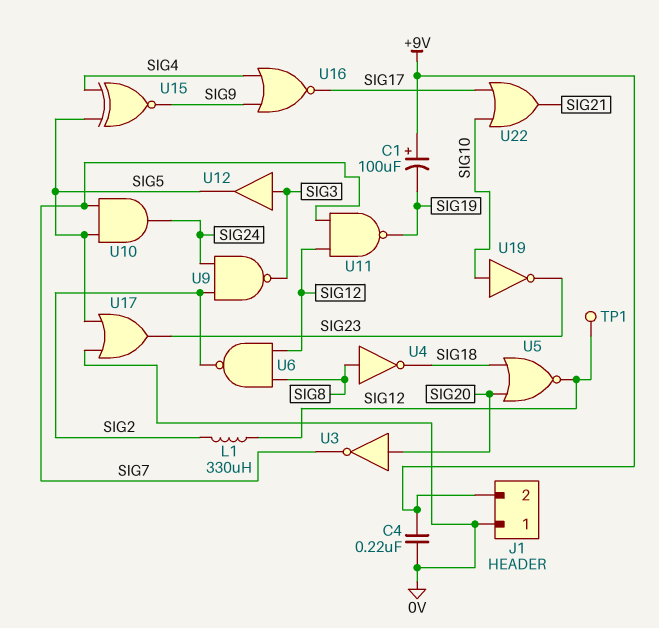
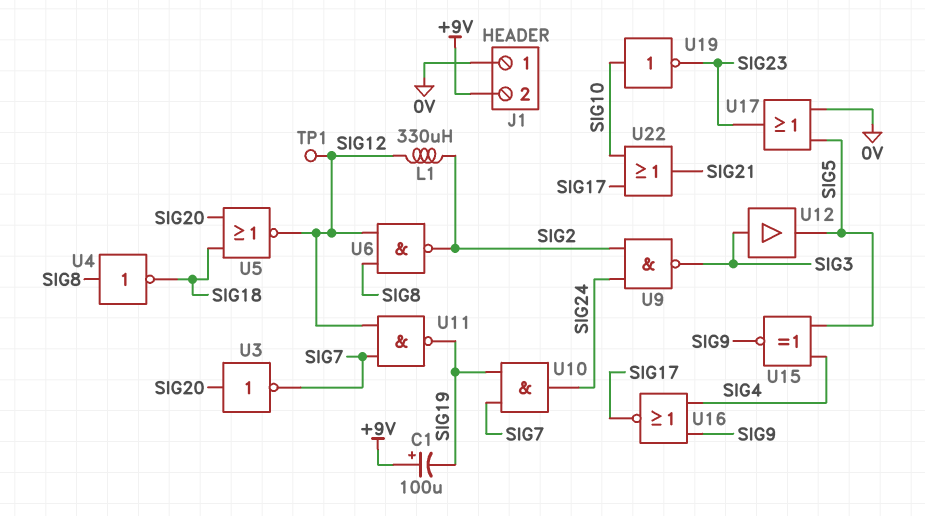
C4: 220nF (+9V, 0V) -> none
U10: AND (in SIG5, in SIG7, out SIG24) -> AND (in SIG7, in SIG19, out SIG24)

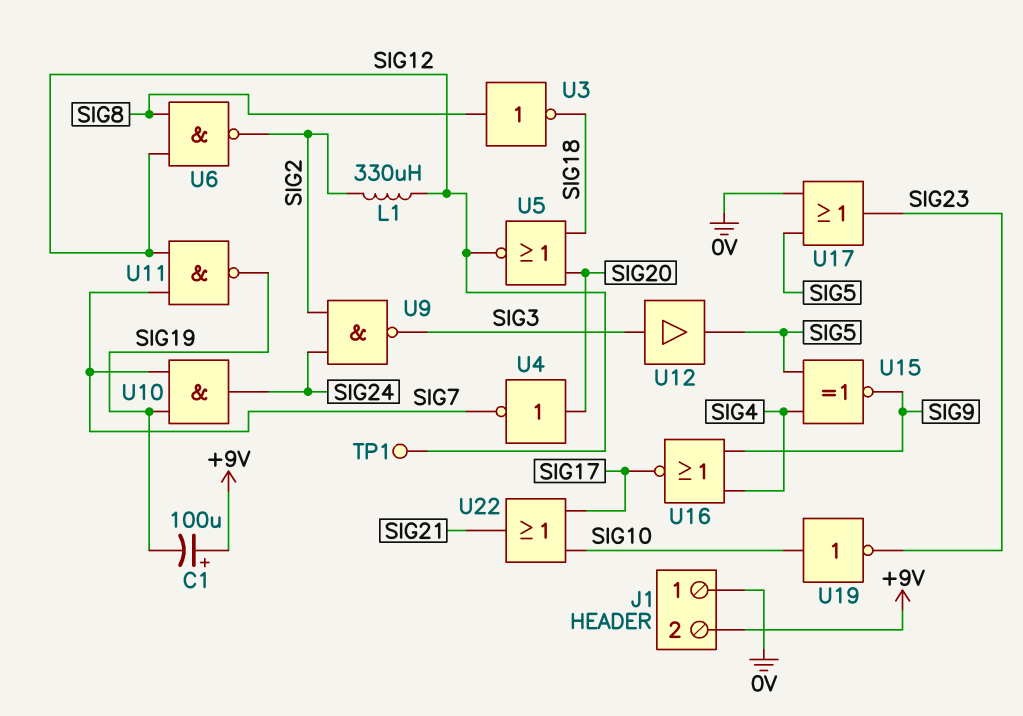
U3: NOT (in SIG20, out SIG7) -> NOT (in SIG8, out SIG18)
U4: NOT (in SIG8, out SIG18) -> NOT (in SIG20, out SIG7)

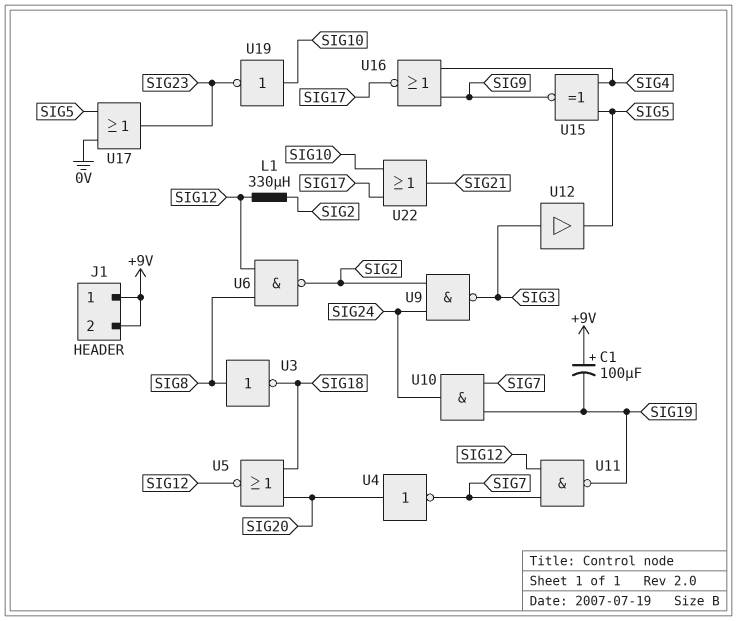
J1 pin 1: 0V -> +9V
TP1: test point (SIG12) -> none

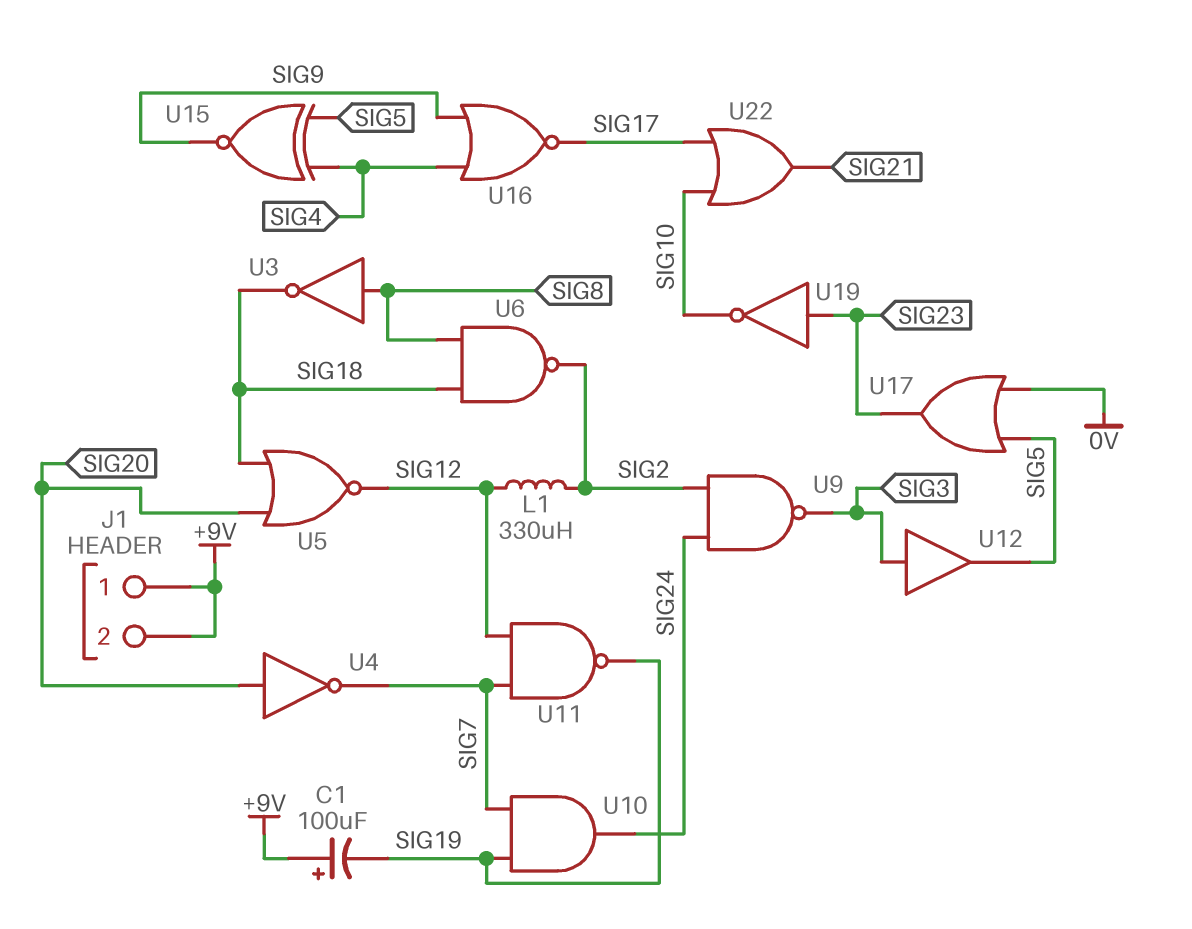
U6: NAND (in SIG8, in SIG12, out SIG2) -> NAND (in SIG8, in SIG18, out SIG2)
U19: NOT (in SIG10, out SIG23) -> NOT (in SIG23, out SIG10)

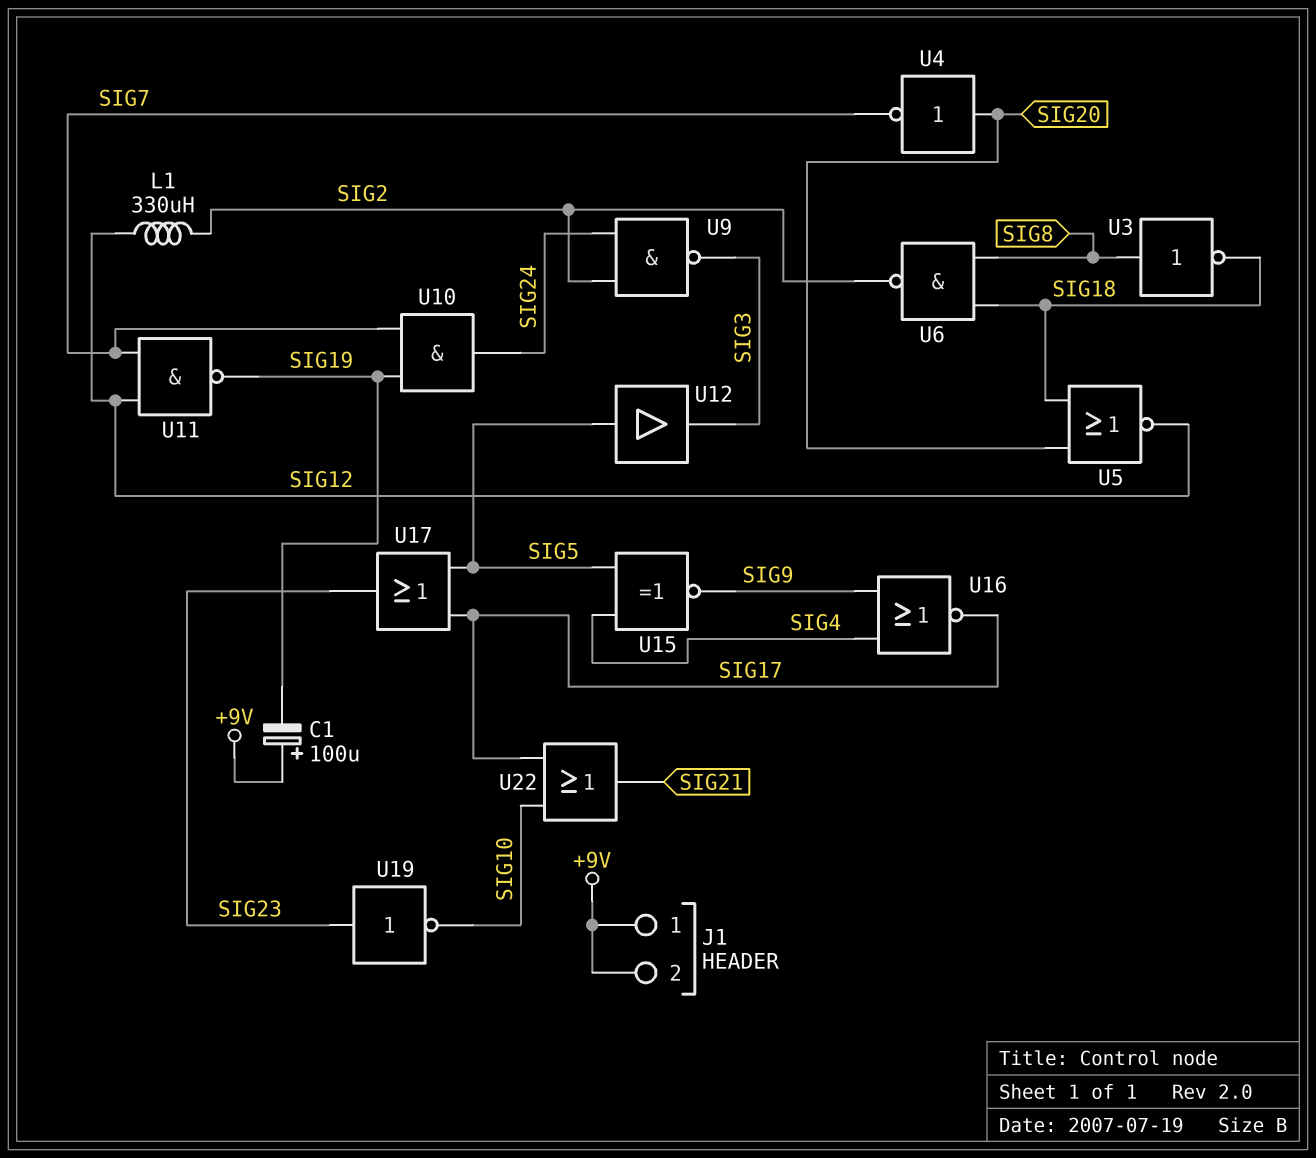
U12: buffer (in SIG3, out SIG5) -> buffer (in SIG5, out SIG3)
U17: OR (in 0V, in SIG5, out SIG23) -> OR (in SIG5, in SIG17, out SIG23)

